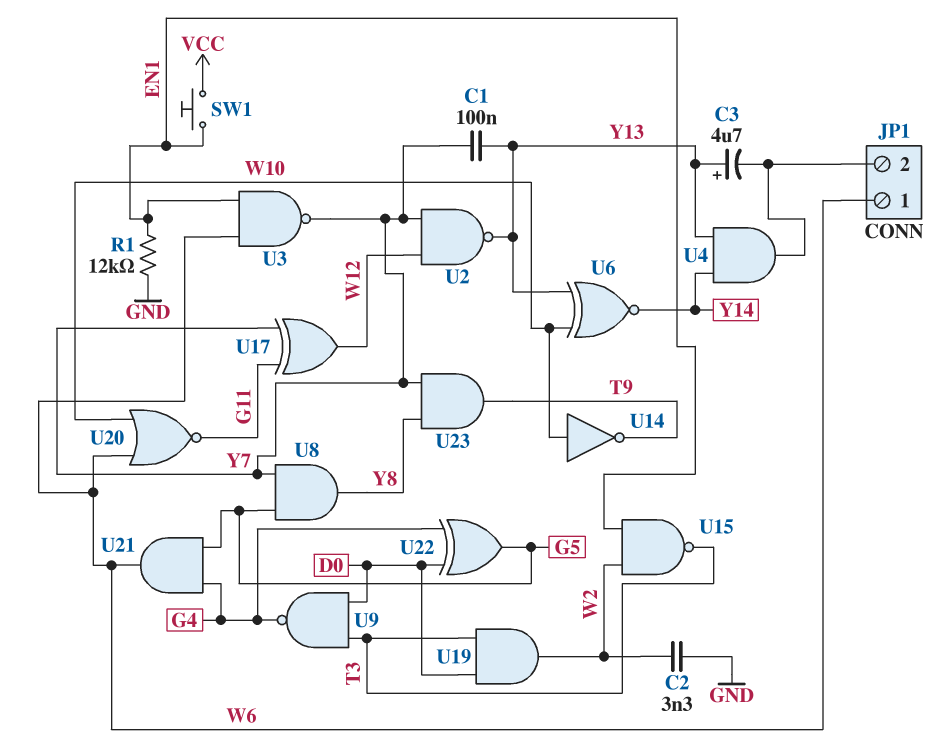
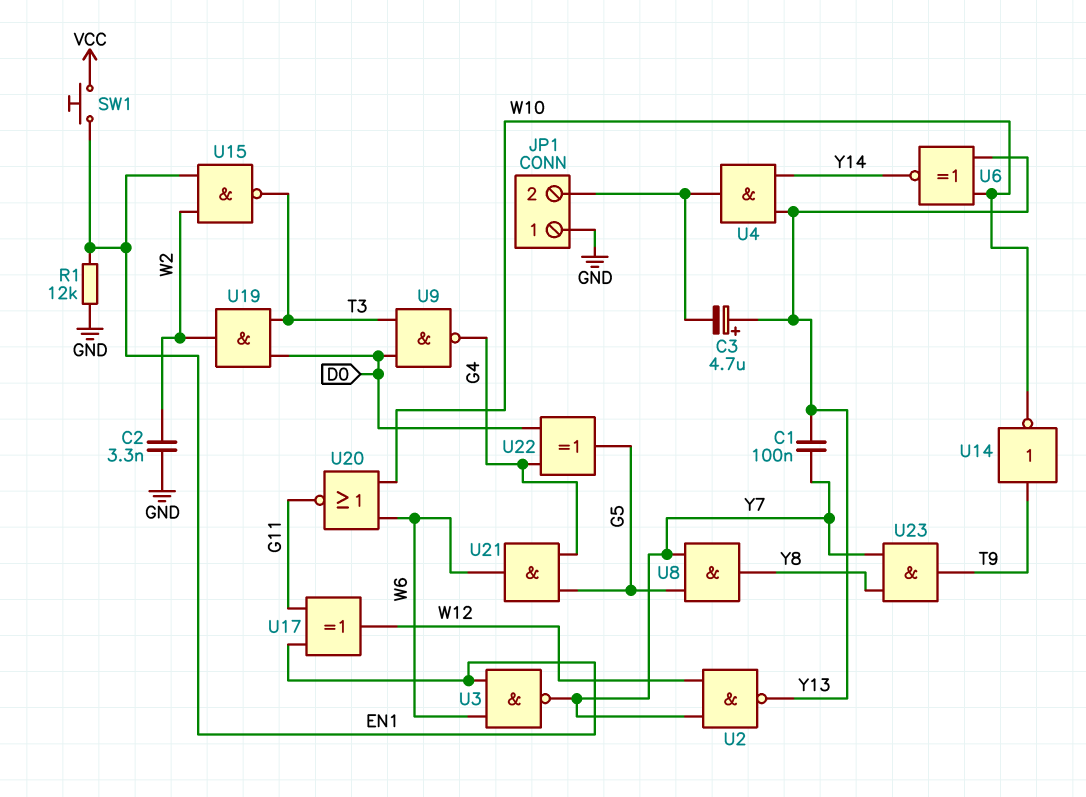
JP1 pin 1: W6 -> GND
U14: NOT (in W10, out T9) -> NOT (in T9, out W10)
U17: XOR (in G11, in Y7, out W12) -> XOR (in EN1, in G11, out W12)

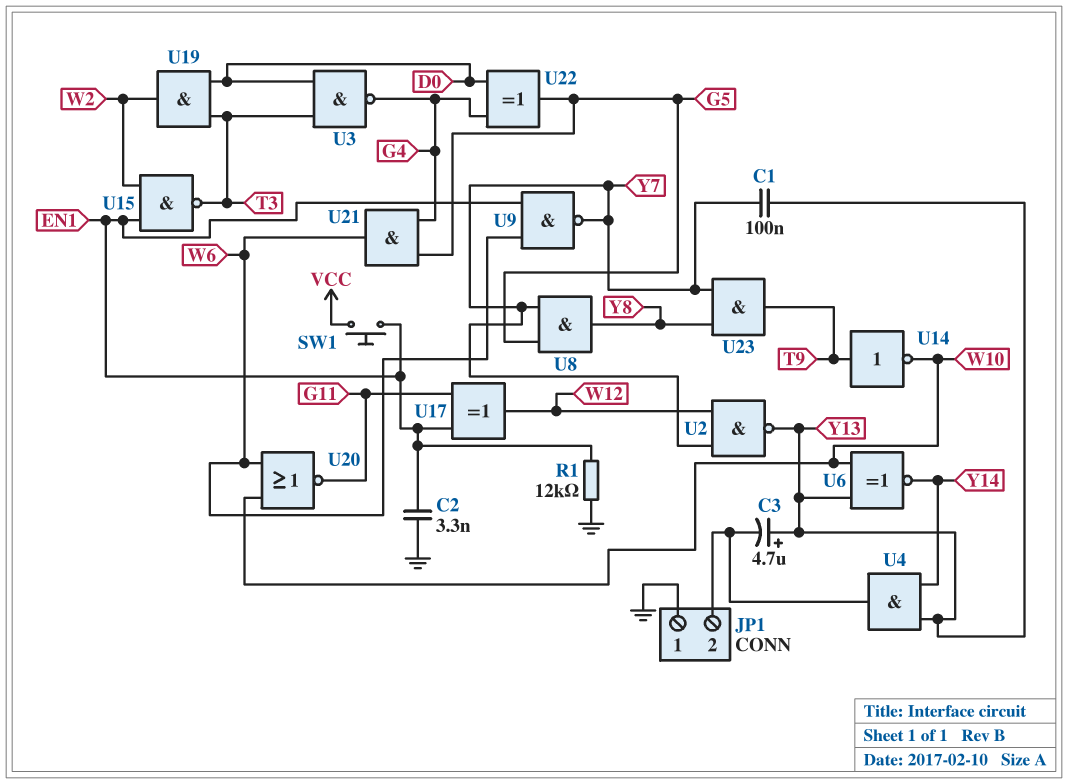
C2: 3.3nF (GND, W2) -> 3.3nF (EN1, GND)
U3: NAND (in EN1, in W6, out Y7) -> NAND (in D0, in T3, out G4)
U9: NAND (in D0, in T3, out G4) -> NAND (in EN1, in W6, out Y7)

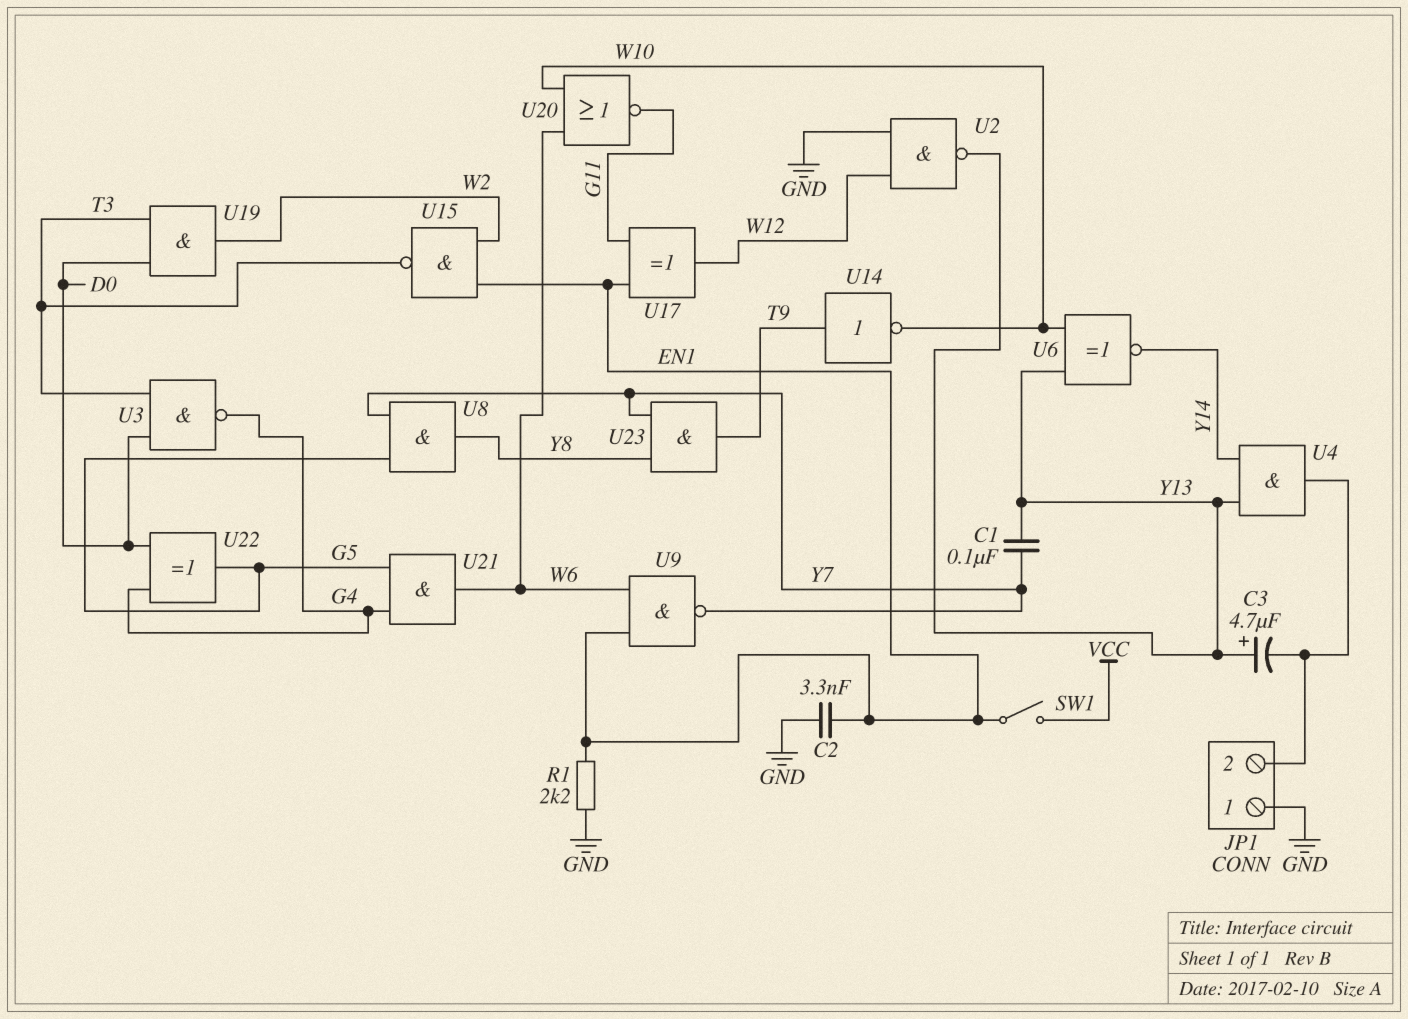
R1: 12k (EN1, GND) -> 2.2k (EN1, GND)
SW1: button (EN1, VCC) -> switch (EN1, VCC)
U2: NAND (in W12, in Y7, out Y13) -> NAND (in GND, in W12, out Y13)

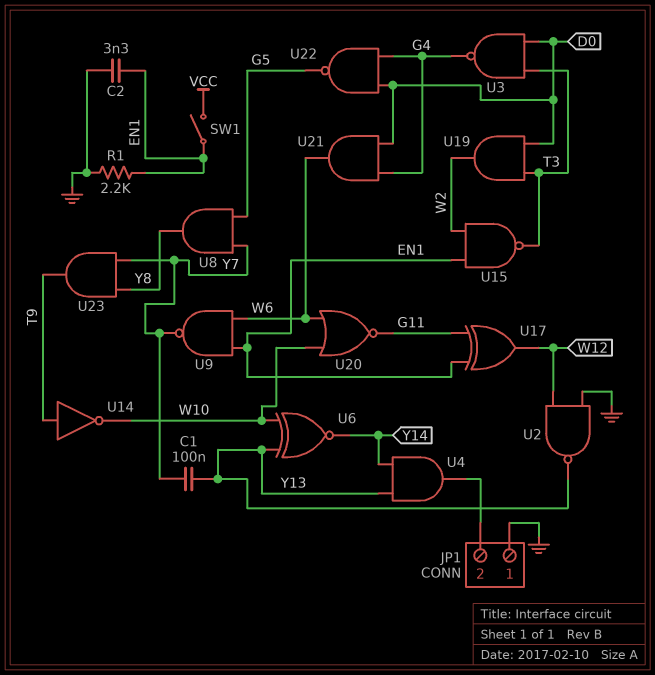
C3: 4.7uF (plus Y13, minus JP1/2) -> none
U21: AND (in G4, in G5, out W6) -> AND (in D0, in G4, out W6)
U22: XOR (in D0, in G4, out G5) -> NAND (in D0, in G4, out G5)

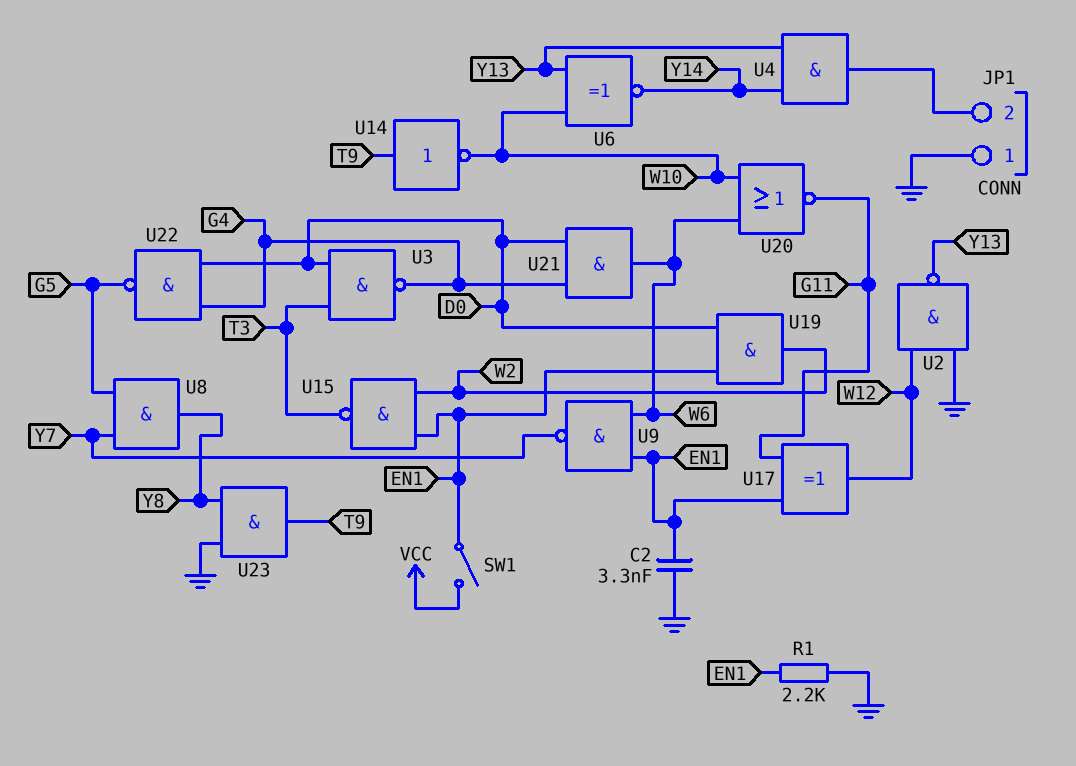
C1: 100nF (Y7, Y13) -> none
U19: AND (in D0, in T3, out W2) -> AND (in D0, in EN1, out W2)
U23: AND (in Y7, in Y8, out T9) -> AND (in GND, in Y8, out T9)

